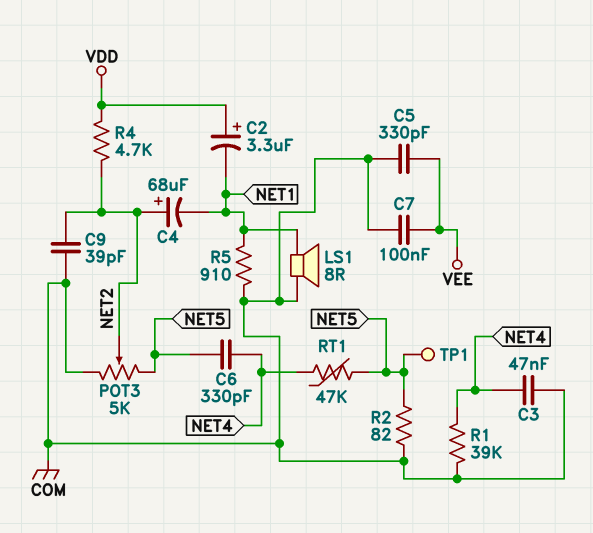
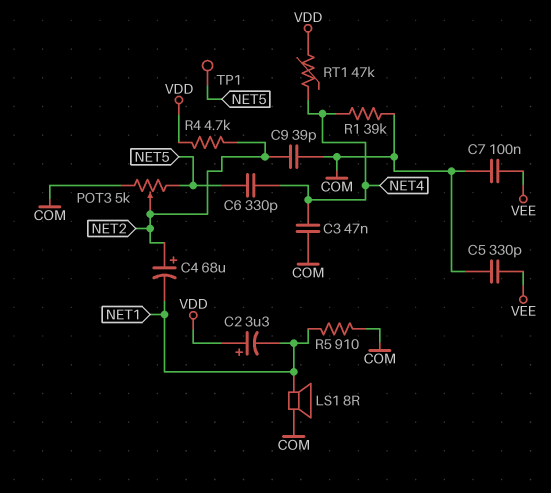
R2: 82 (COM, NET5) -> none
RT1: 47k (NET4, NET5) -> 47k (NET4, VDD)

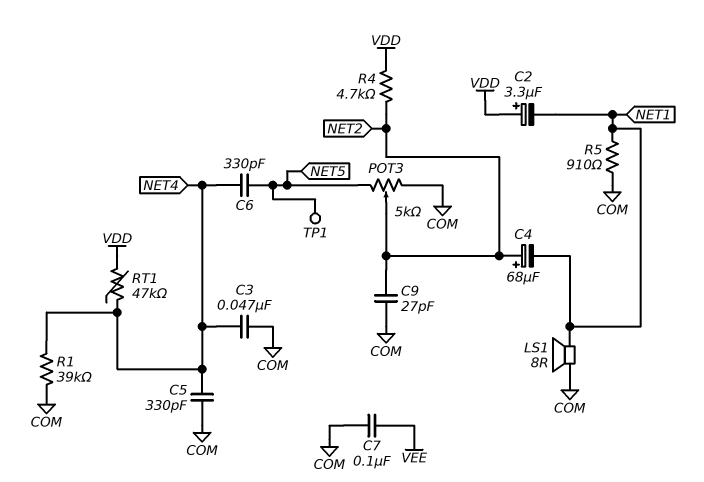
C5: 330pF (COM, VEE) -> 330pF (COM, NET4)
C9: 39pF (COM, NET2) -> 27pF (COM, NET2)

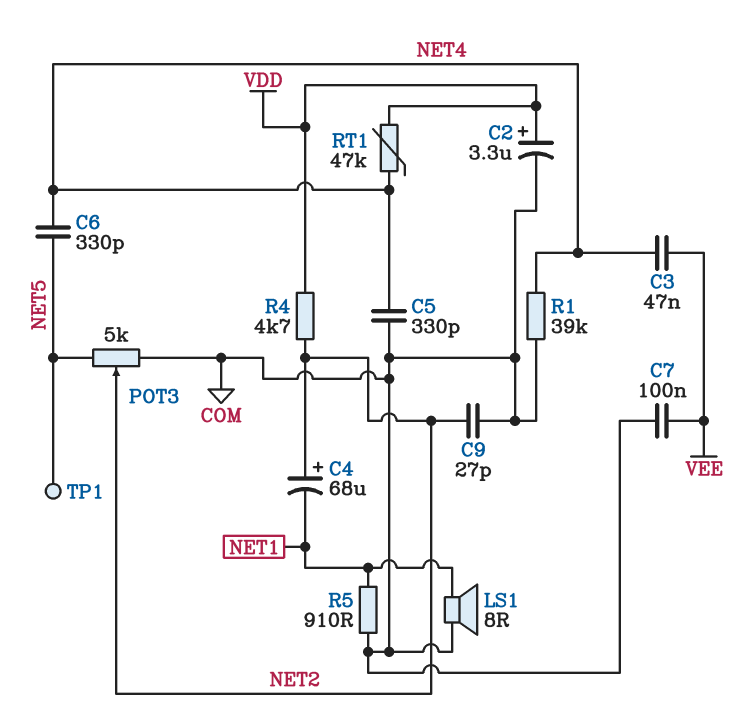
C2: 3.3uF (plus VDD, minus NET1) -> 3.3uF (plus VDD, minus COM)
C3: 47nF (COM, NET4) -> 47nF (NET4, VEE)

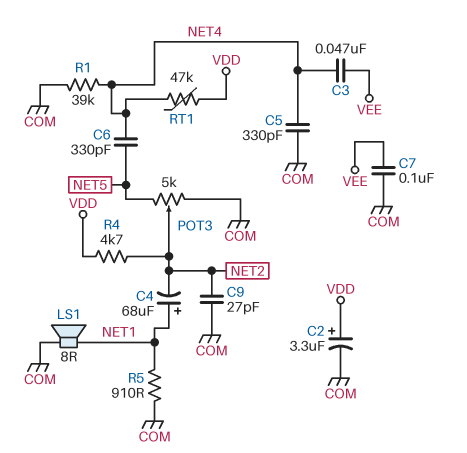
C4: 68uF (plus NET2, minus NET1) -> 68uF (plus NET1, minus NET2)
TP1: test point (NET5) -> none

